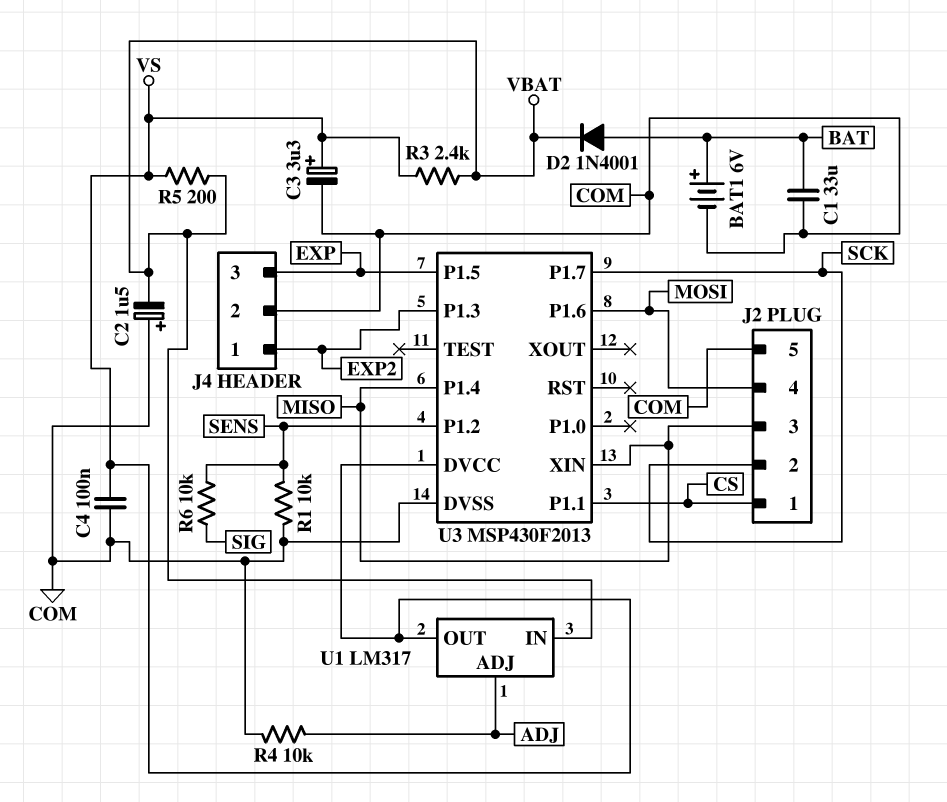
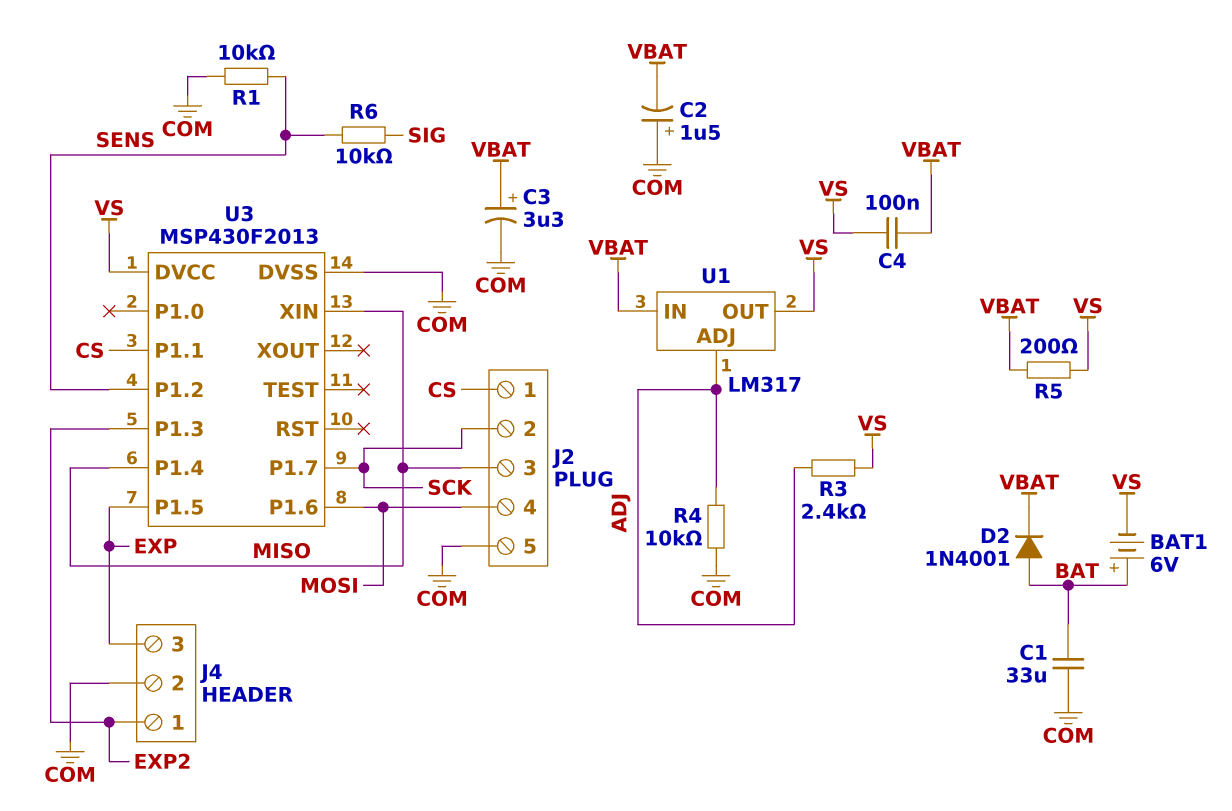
BAT1: 6V (plus BAT, minus COM) -> 6V (plus BAT, minus VS)
C3: 3.3uF (plus VS, minus COM) -> 3.3uF (plus VBAT, minus COM)
C4: 100nF (COM, VS) -> 100nF (VBAT, VS)
R3: 2.4k (VBAT, VS) -> 2.4k (ADJ, VS)

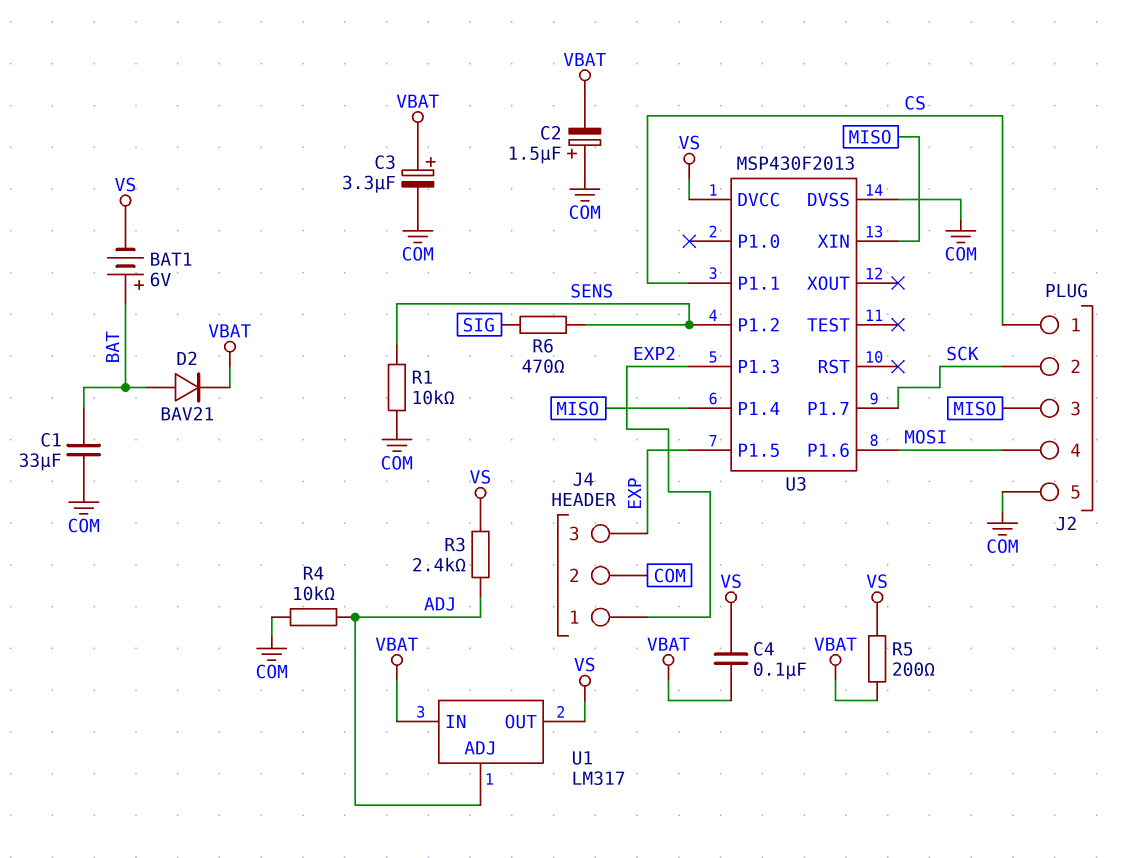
D2: diode 1N4001 (A BAT, K VBAT) -> diode BAV21 (A BAT, K VBAT)
R6: 10k (SENS, SIG) -> 470 (SENS, SIG)

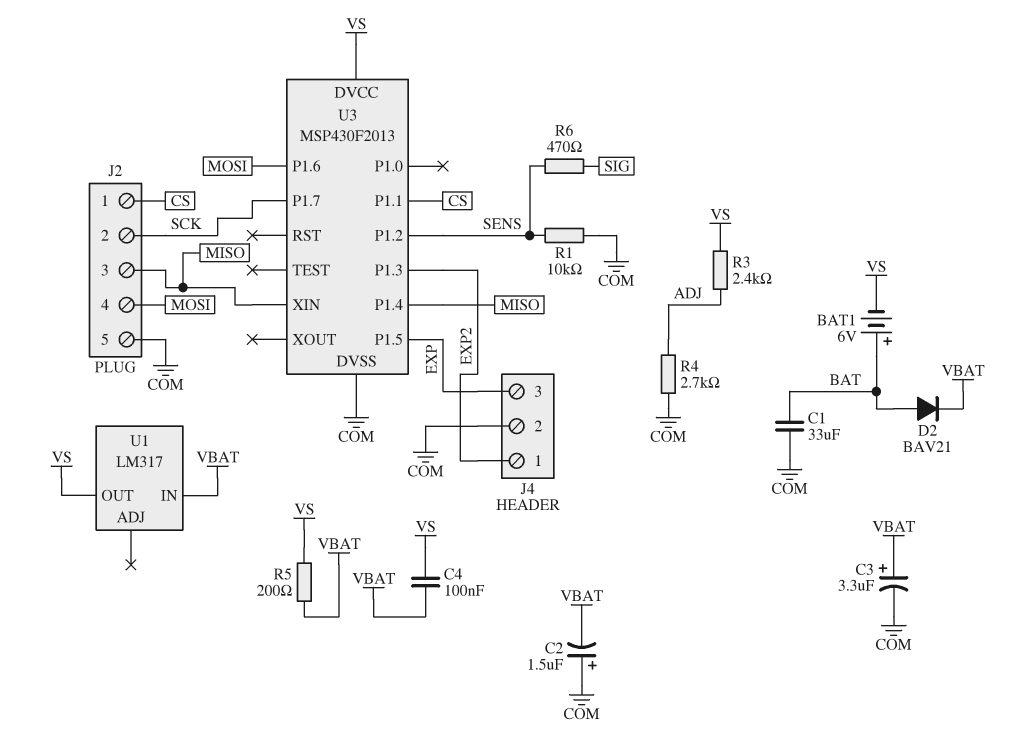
R4: 10k (ADJ, COM) -> 2.7k (ADJ, COM)
U1 pin ADJ: ADJ -> none

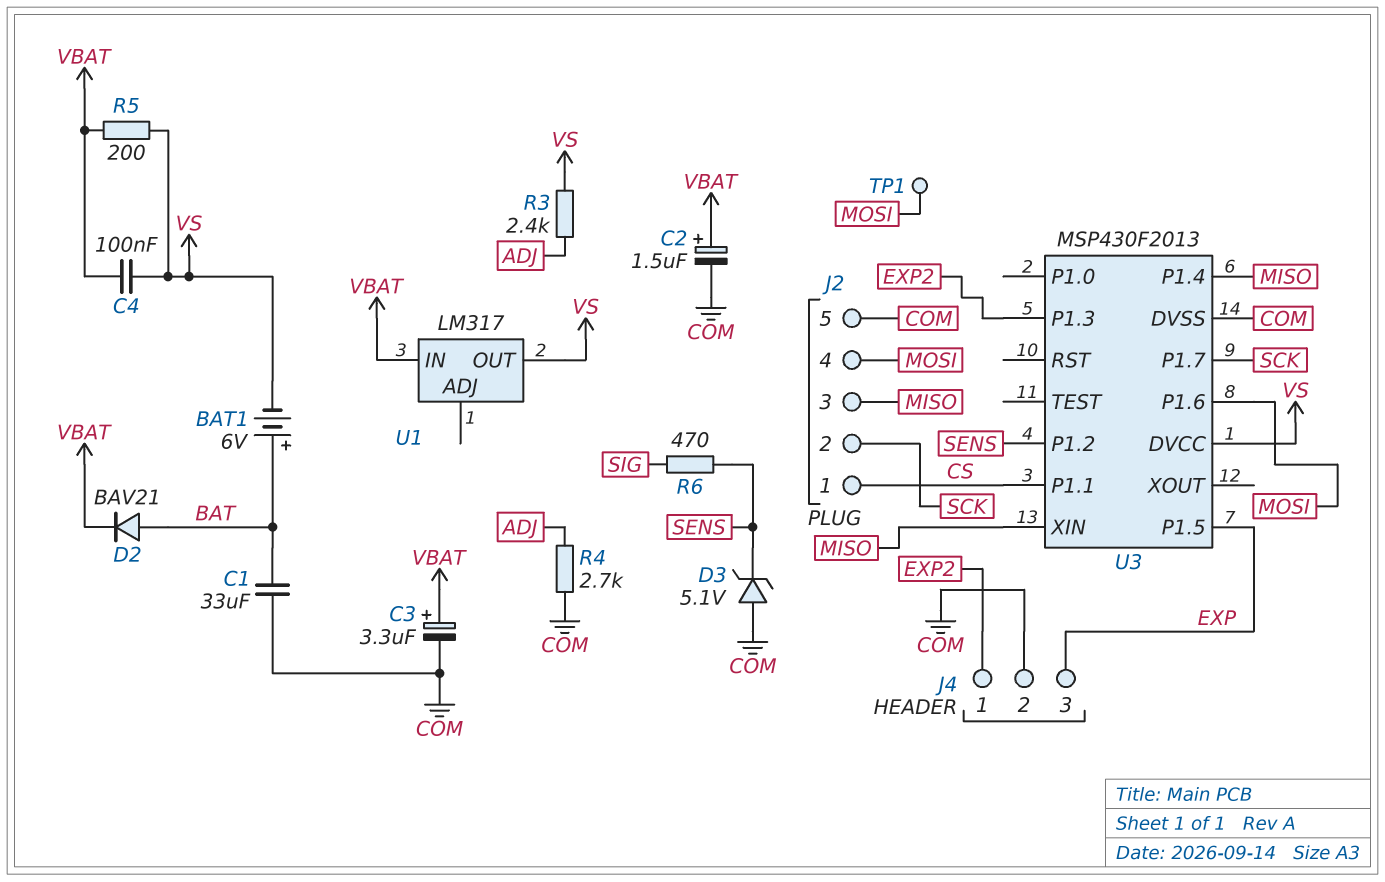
C2: 1.5uF (plus COM, minus VBAT) -> 1.5uF (plus VBAT, minus COM)
D3: none -> zener 5.1V (A COM, K SENS)
R1: 10k (COM, SENS) -> none
TP1: none -> test point (MOSI)

